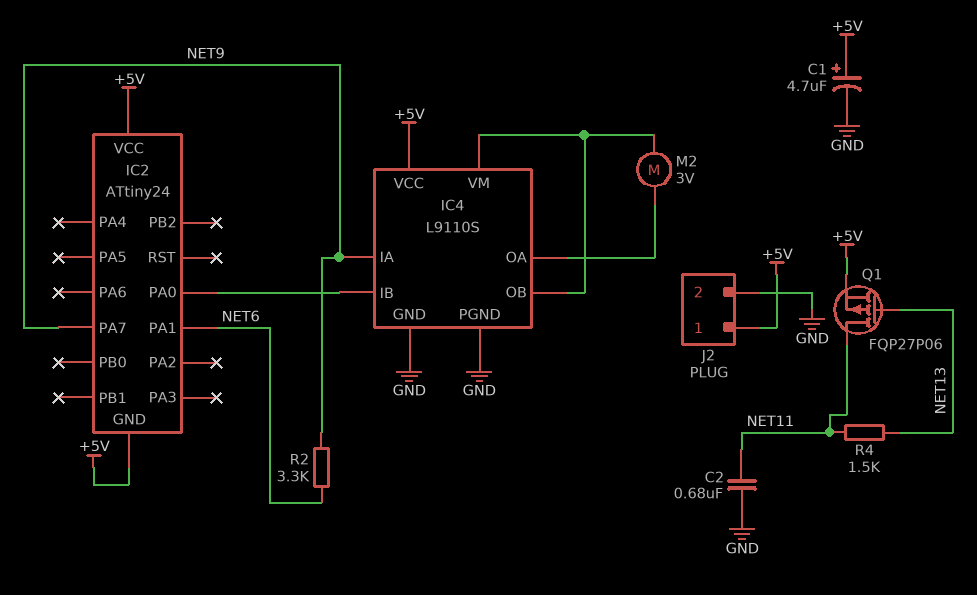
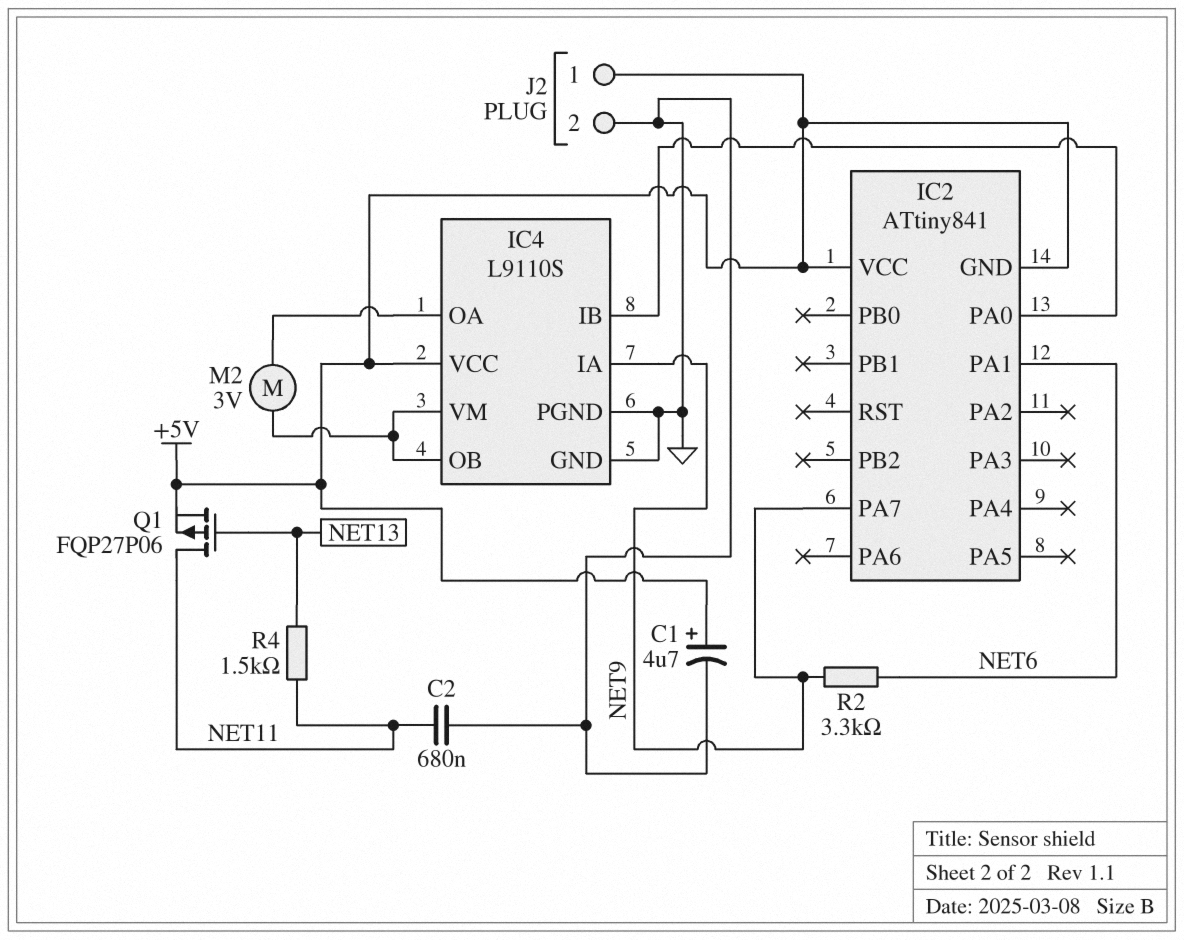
IC2: ATtiny24 -> ATtiny841

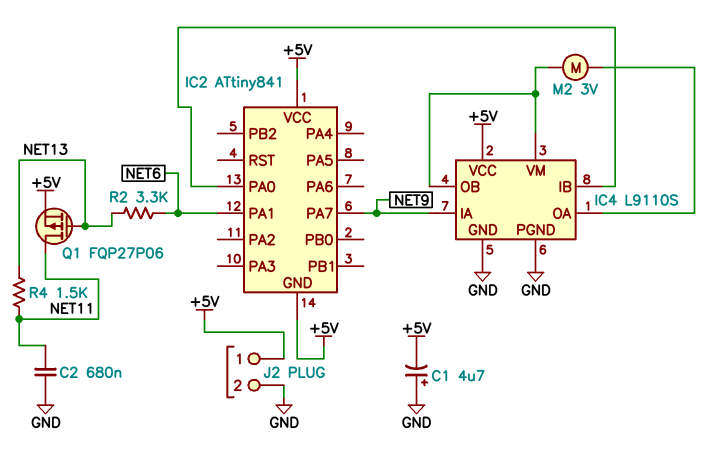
C1: 4.7uF (plus +5V, minus GND) -> 4.7uF (plus GND, minus +5V)
R2: 3.3k (NET6, NET9) -> 3.3k (NET6, NET13)

